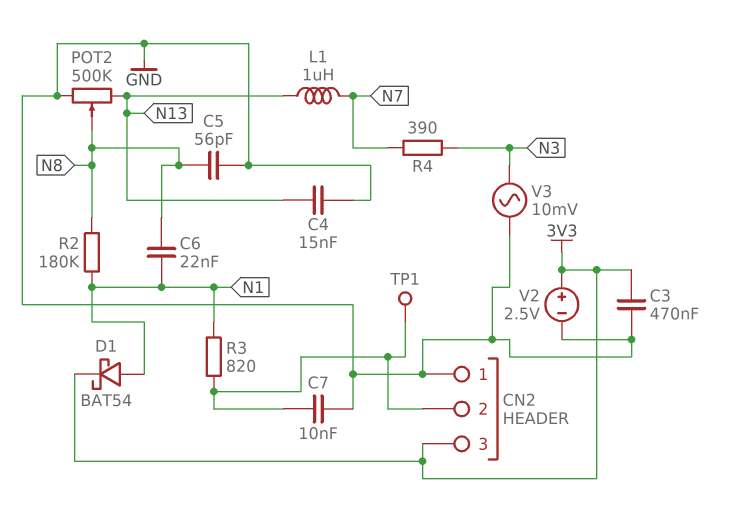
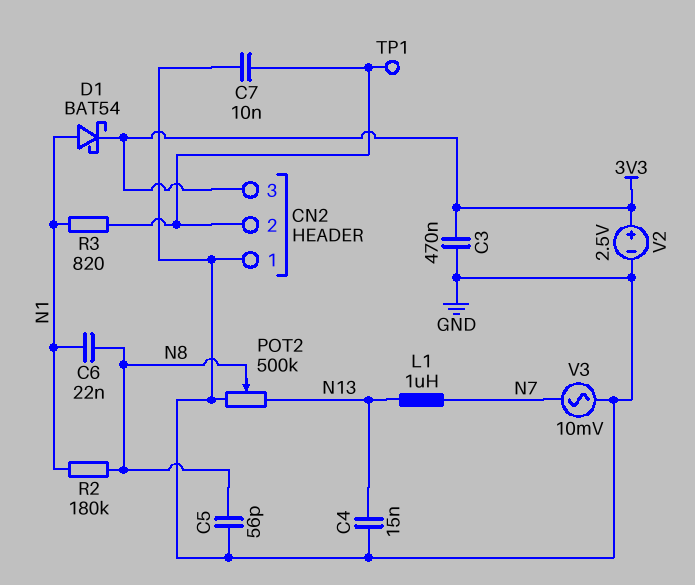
R4: 390 (N3, N7) -> none
V3: AC 10mV (GND, N3) -> AC 10mV (GND, N7)

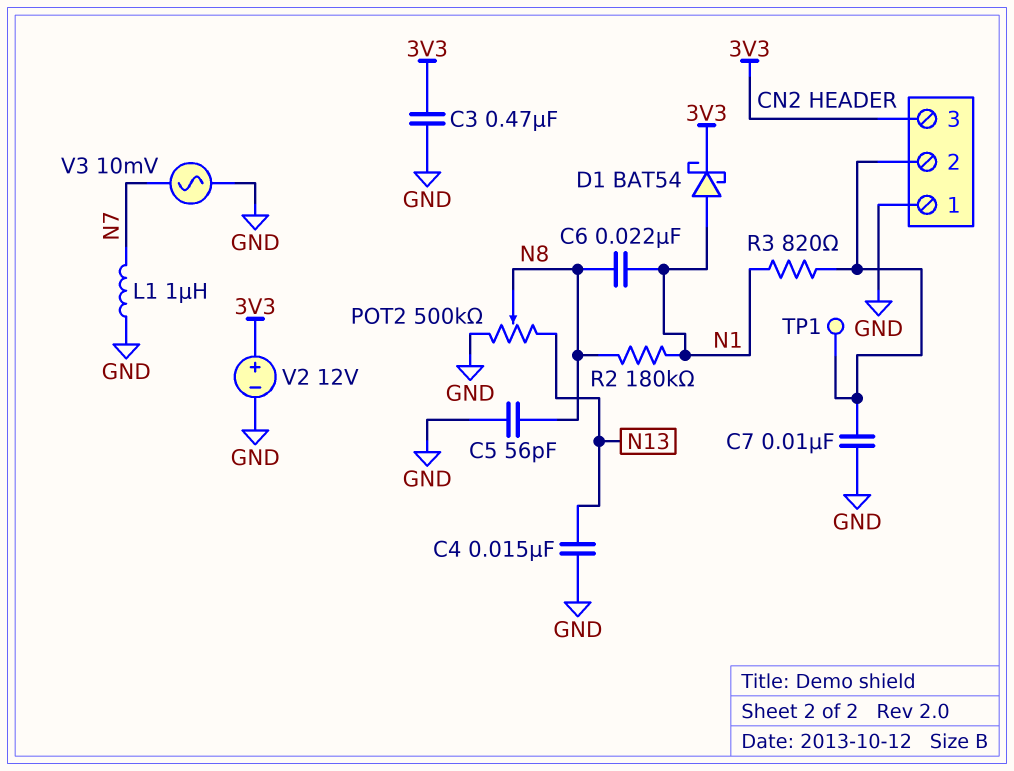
L1: 1uH (N7, N13) -> 1uH (GND, N7)
V2: 2.5V (plus 3V3, minus GND) -> 12V (plus 3V3, minus GND)

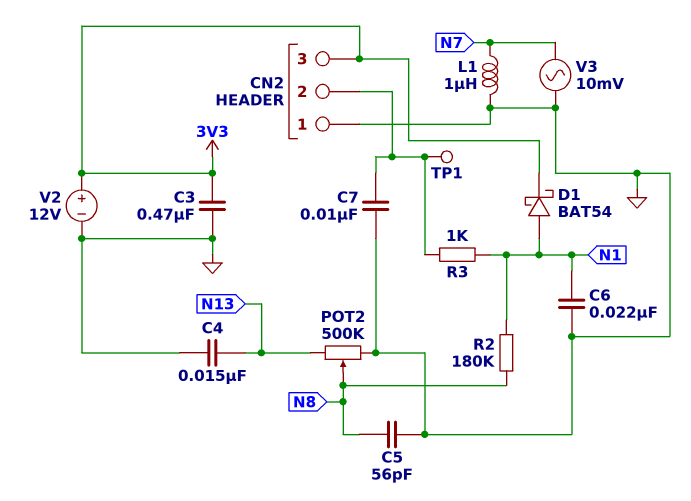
C6: 22nF (N1, N8) -> 22nF (GND, N1)
R3: 820 (CN2/2, N1) -> 1k (CN2/2, N1)

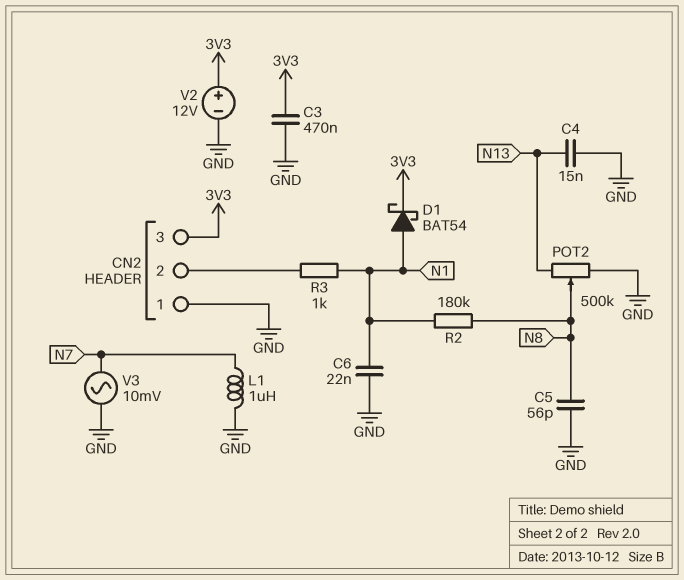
C7: 10nF (CN2/2, GND) -> none
TP1: test point (CN2/2) -> none

